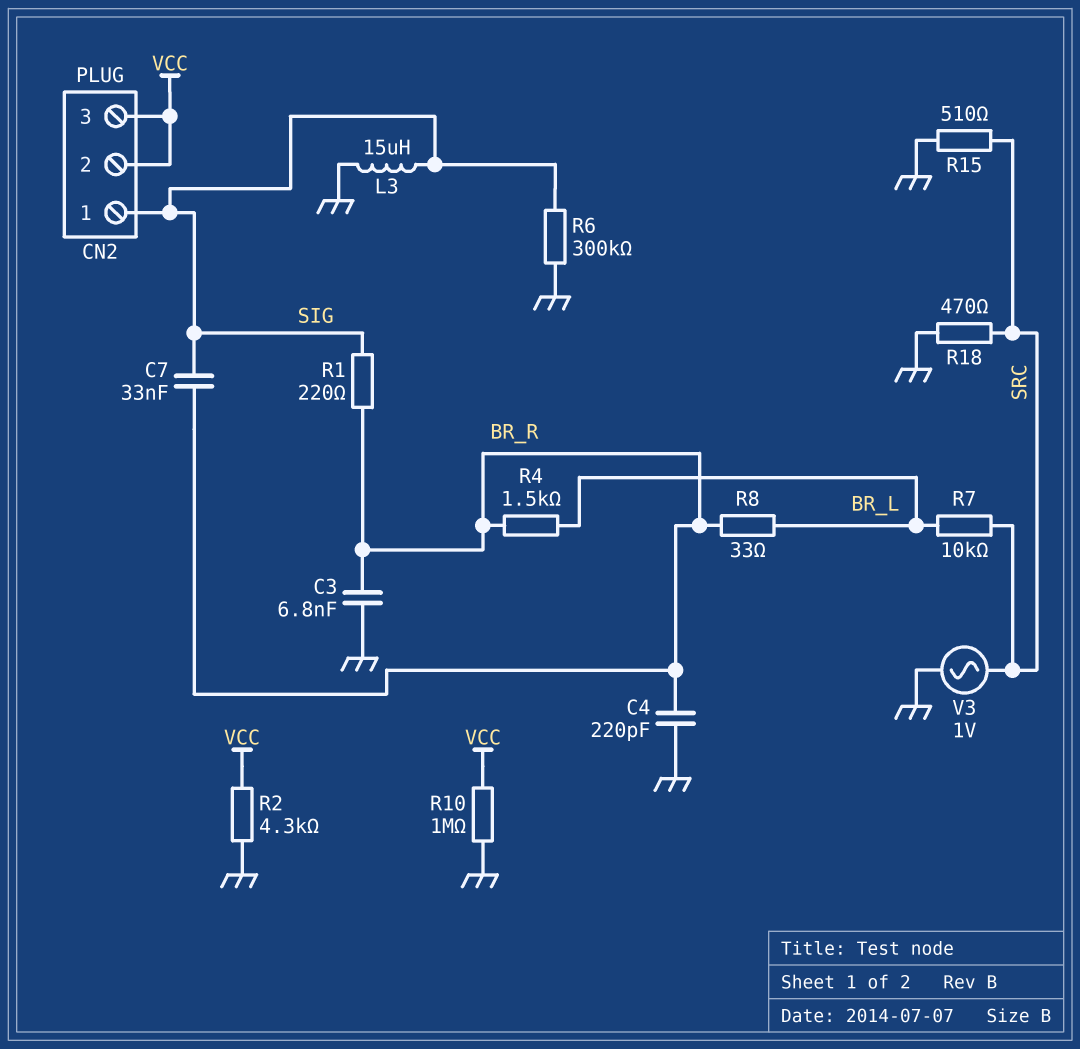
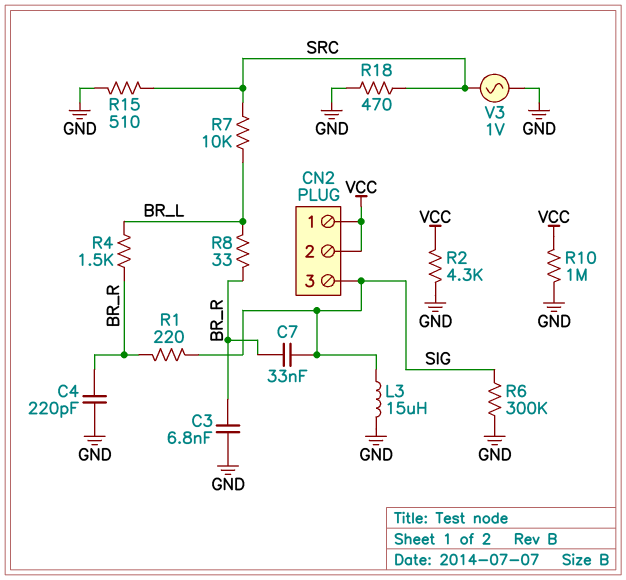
CN2 pin 1: SIG -> VCC
CN2 pin 3: VCC -> SIG

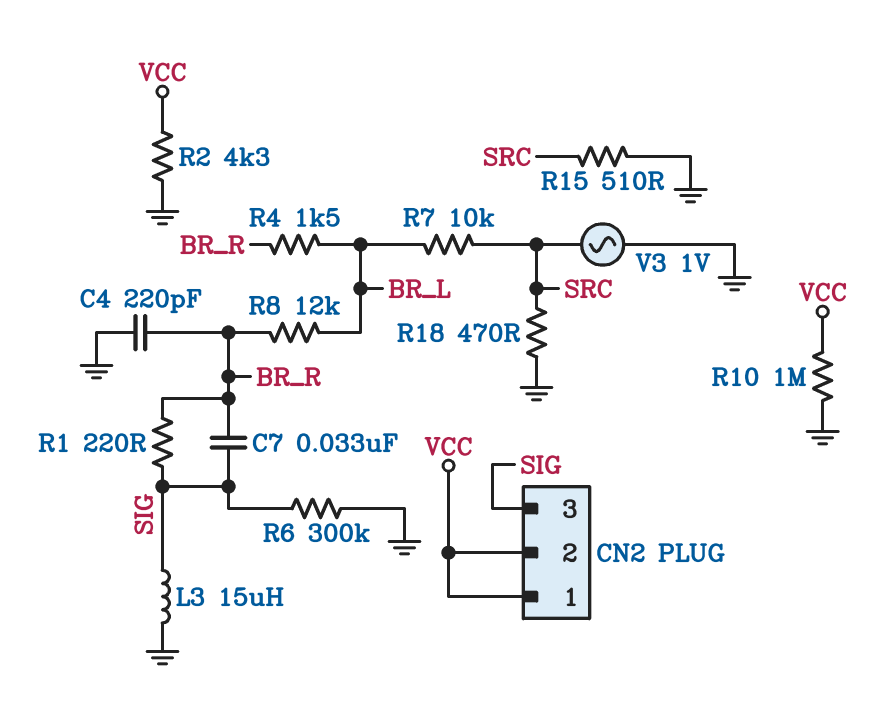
C3: 6.8nF (BR_R, GND) -> none
R8: 33 (BR_L, BR_R) -> 12k (BR_L, BR_R)

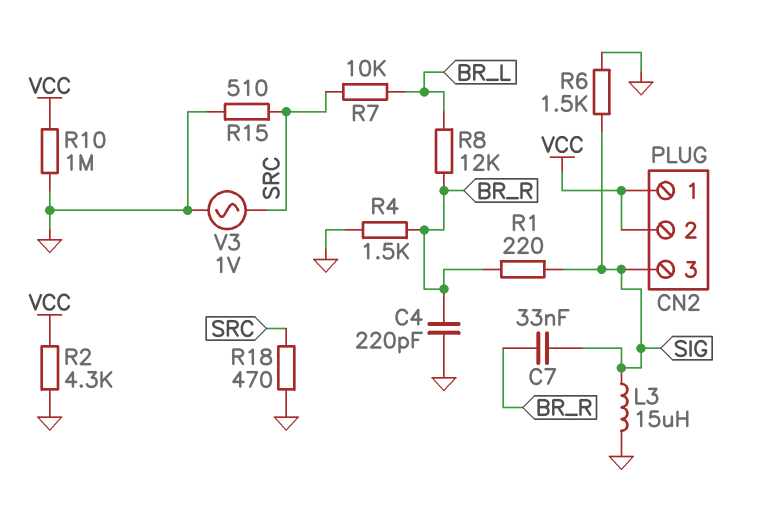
R4: 1.5k (BR_L, BR_R) -> 1.5k (BR_R, GND)
R6: 300k (GND, SIG) -> 1.5k (GND, SIG)

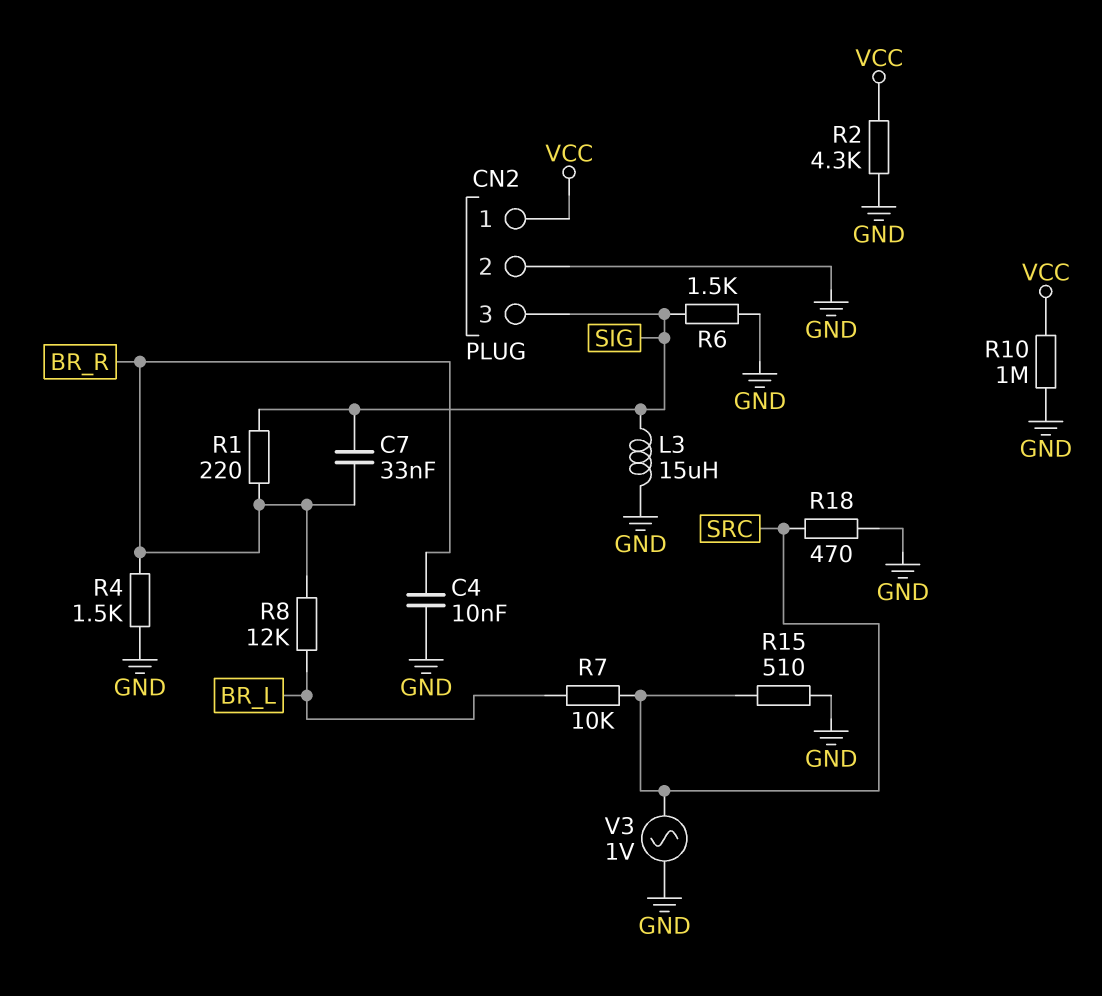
C4: 220pF (BR_R, GND) -> 10nF (BR_R, GND)
CN2 pin 2: VCC -> GND

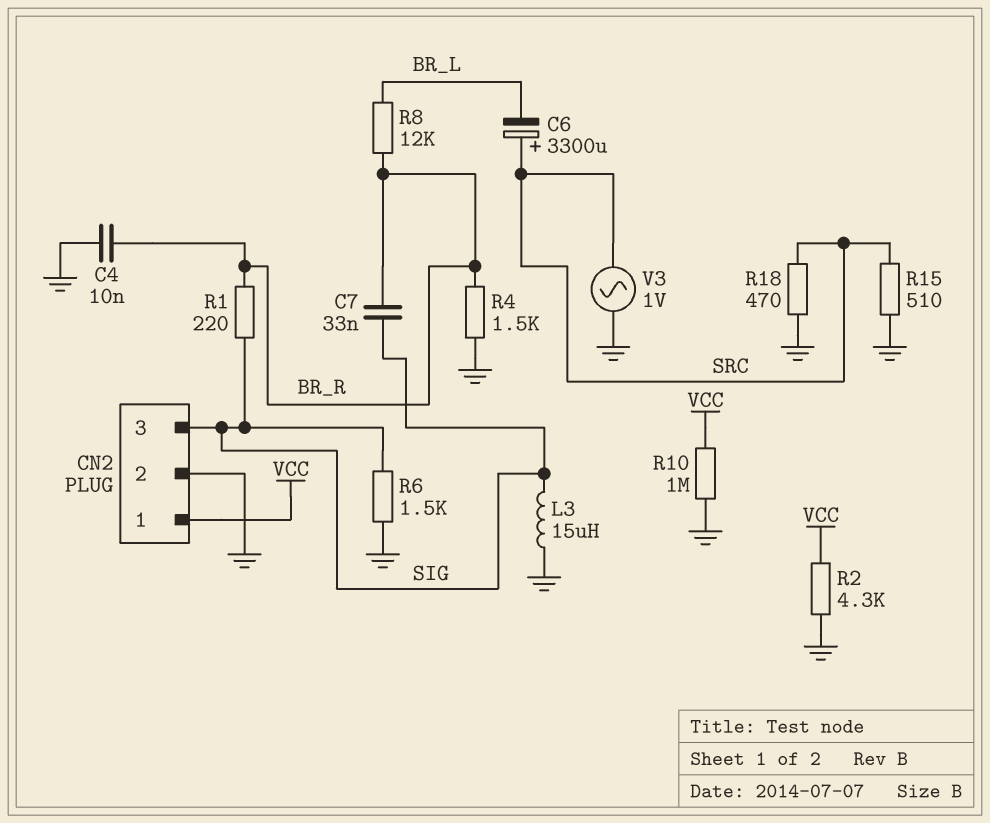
C6: none -> 3300uF (plus SRC, minus BR_L)
R7: 10k (BR_L, SRC) -> none

